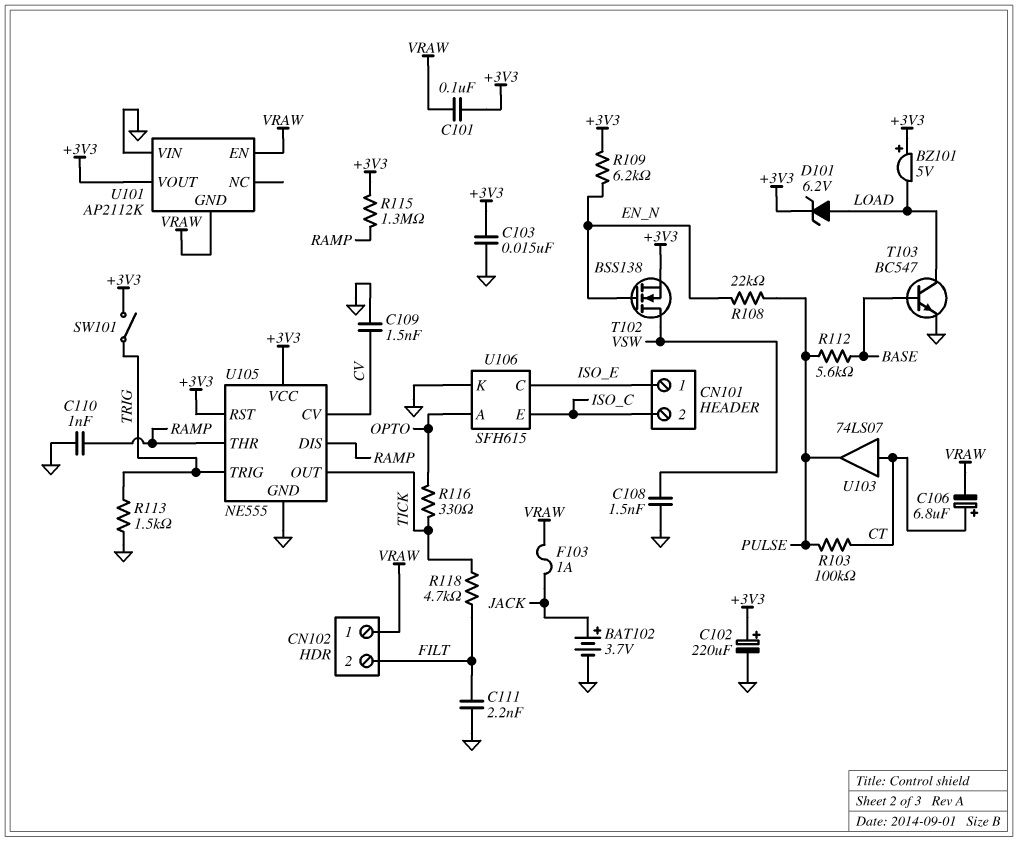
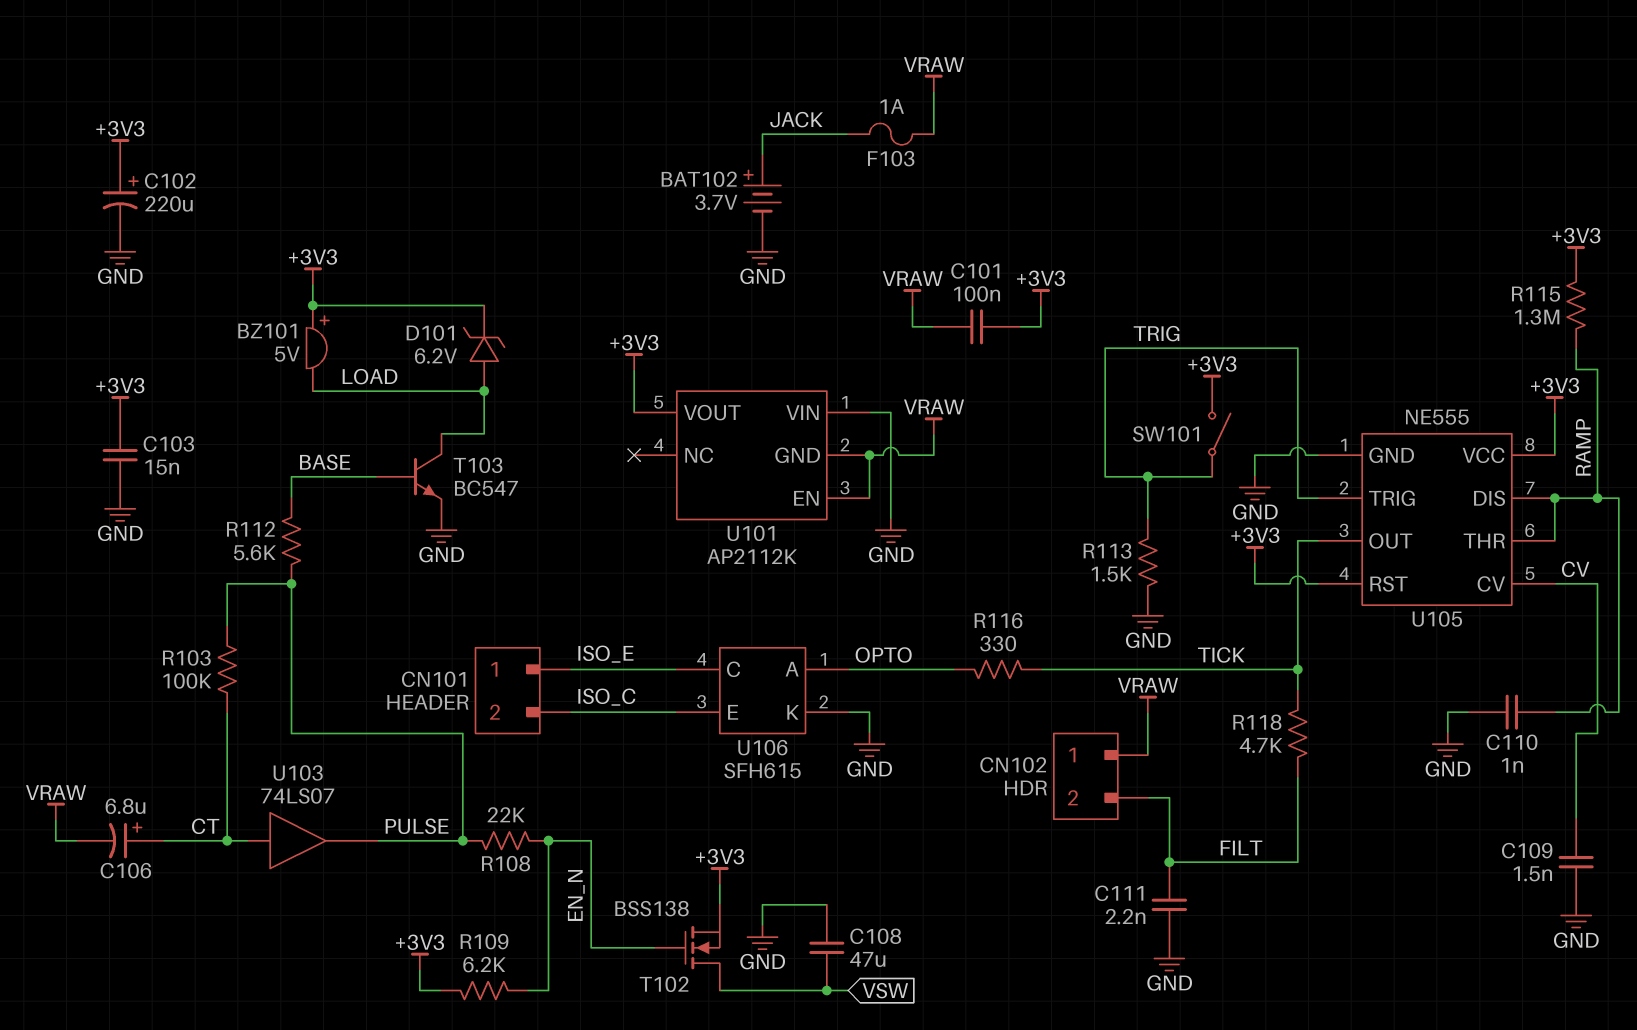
C108: 1.5nF (GND, VSW) -> 47uF (GND, VSW)

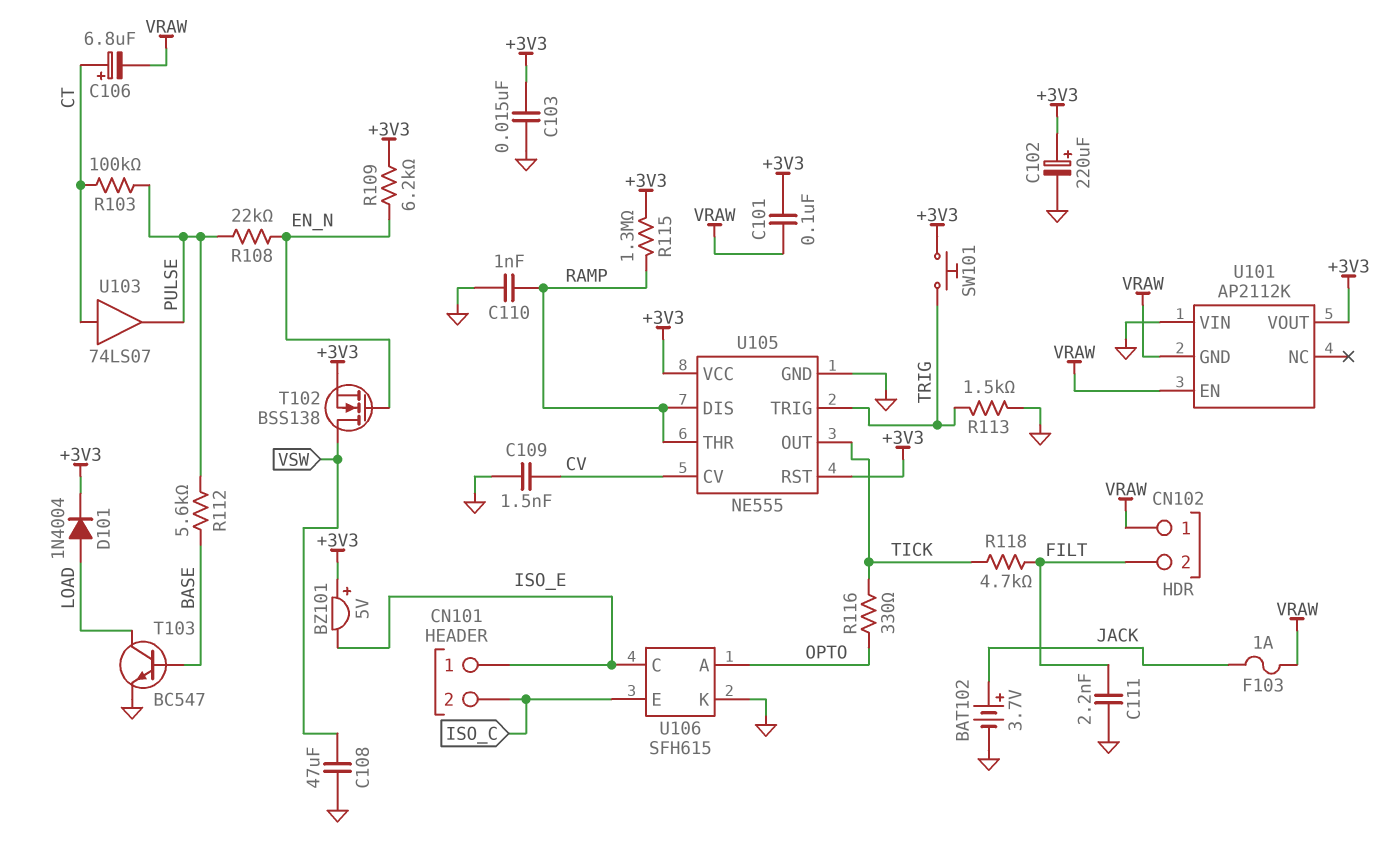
BZ101: buzzer 5V (plus +3V3, minus LOAD) -> buzzer 5V (plus +3V3, minus ISO_E)
D101: zener 6.2V (A LOAD, K +3V3) -> diode 1N4004 (A LOAD, K +3V3)
SW101: switch (+3V3, TRIG) -> button (+3V3, TRIG)

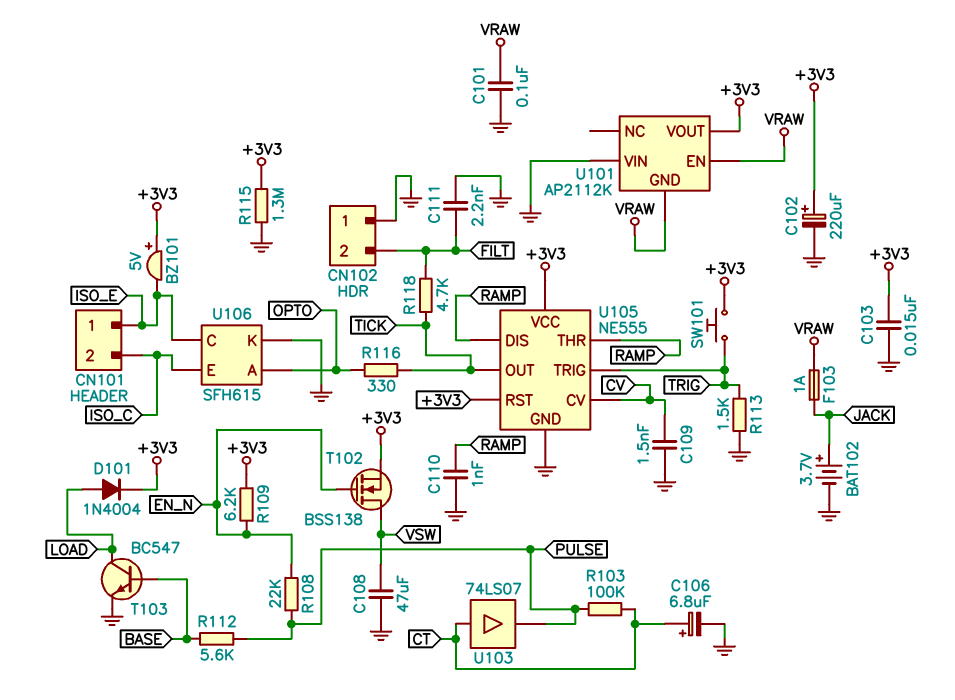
C101: 100nF (+3V3, VRAW) -> 100nF (GND, VRAW)
C106: 6.8uF (plus CT, minus VRAW) -> 6.8uF (plus CT, minus GND)
CN102 pin 1: VRAW -> GND
R115: 1.3M (+3V3, RAMP) -> 1.3M (+3V3, GND)

